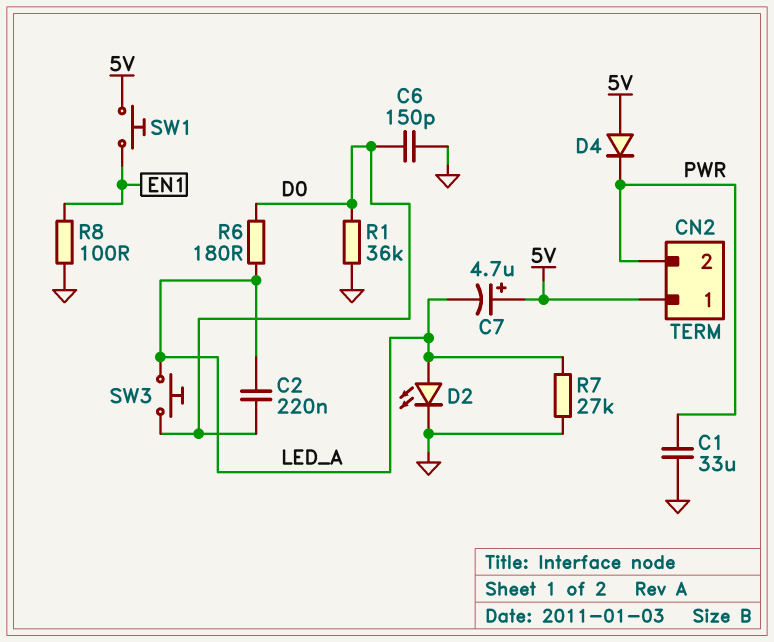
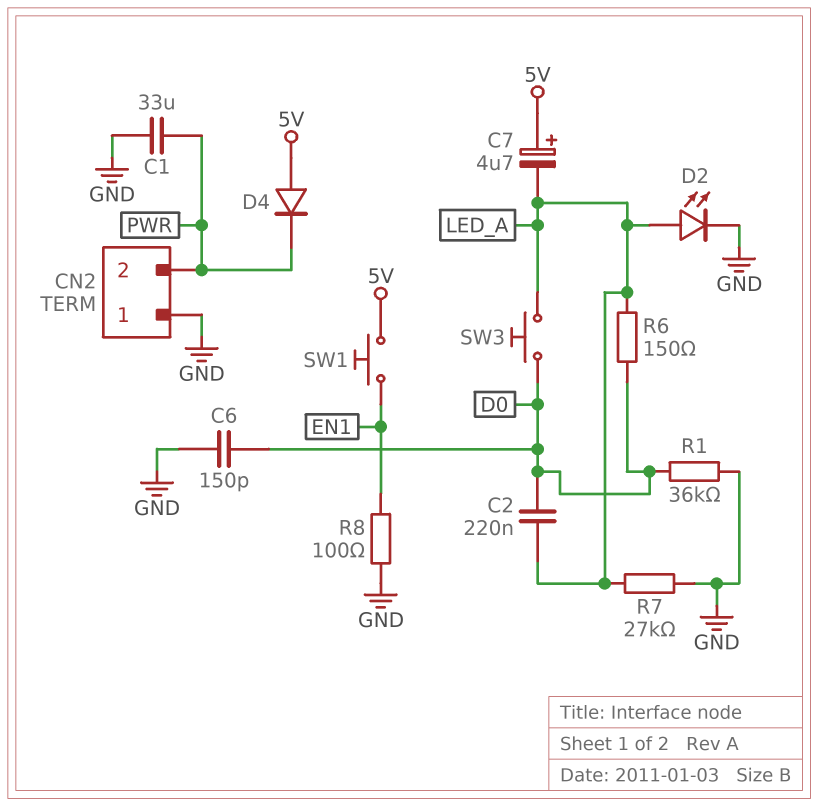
CN2 pin 1: 5V -> GND
R6: 180 (D0, LED_A) -> 150 (D0, LED_A)

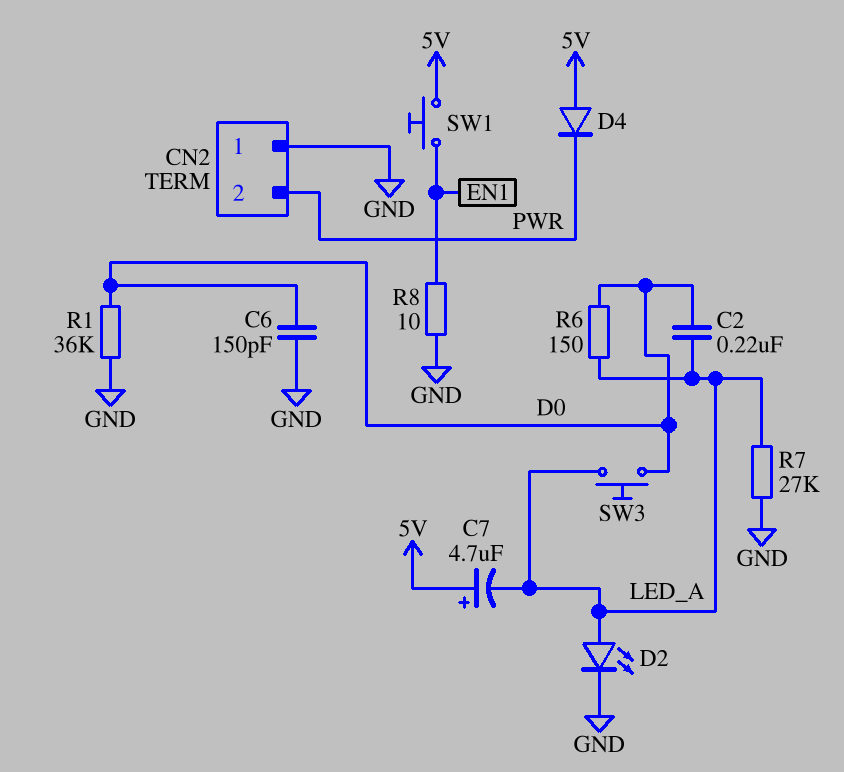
C1: 33uF (GND, PWR) -> none
R8: 100 (EN1, GND) -> 10 (EN1, GND)

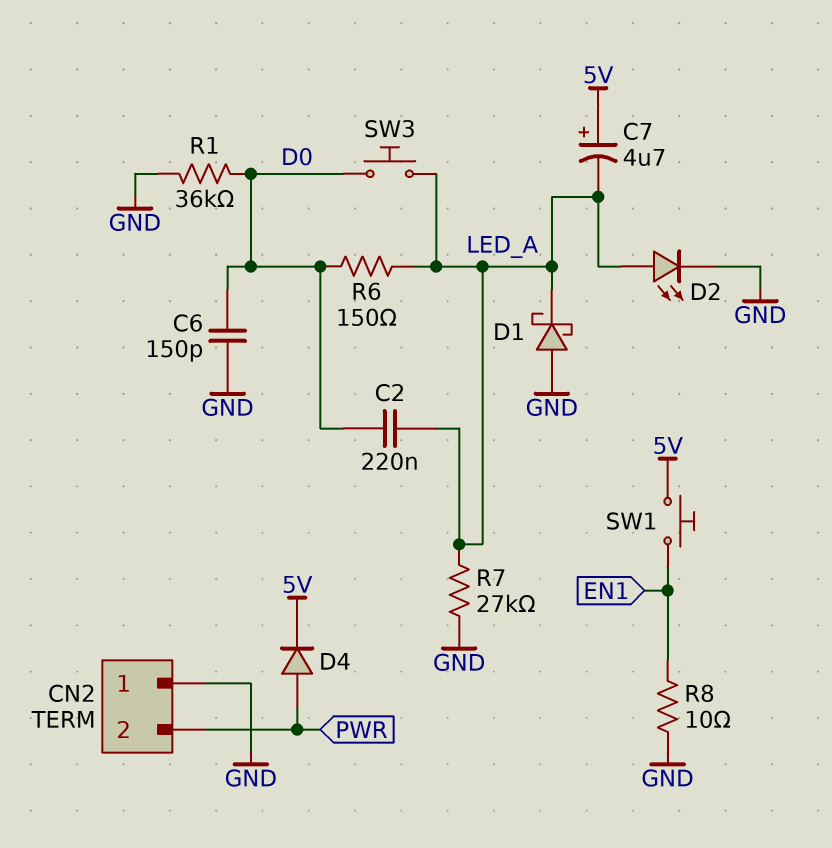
D1: none -> schottky (A GND, K LED_A)
D4: diode (A 5V, K PWR) -> diode (A PWR, K 5V)

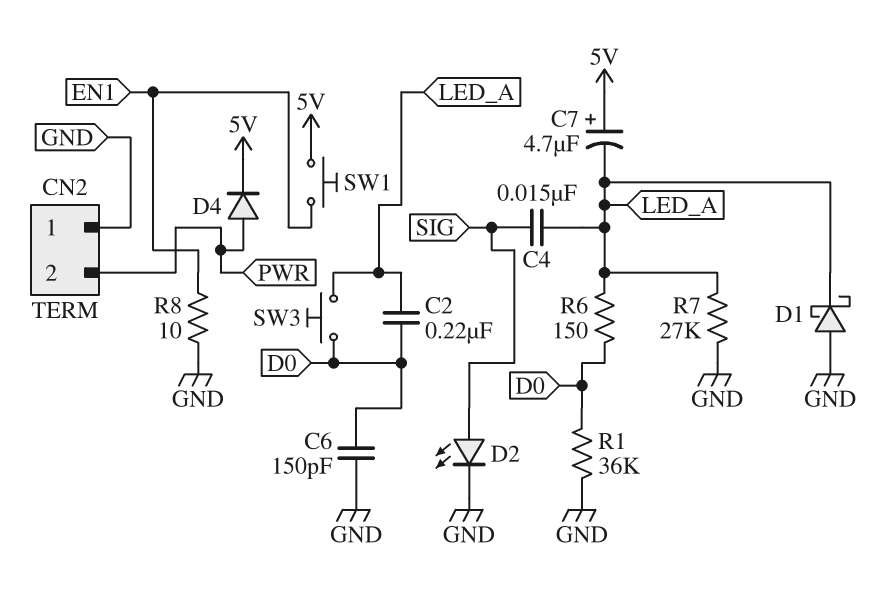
C4: none -> 15nF (LED_A, SIG)
D2: LED (A LED_A, K GND) -> LED (A SIG, K GND)

